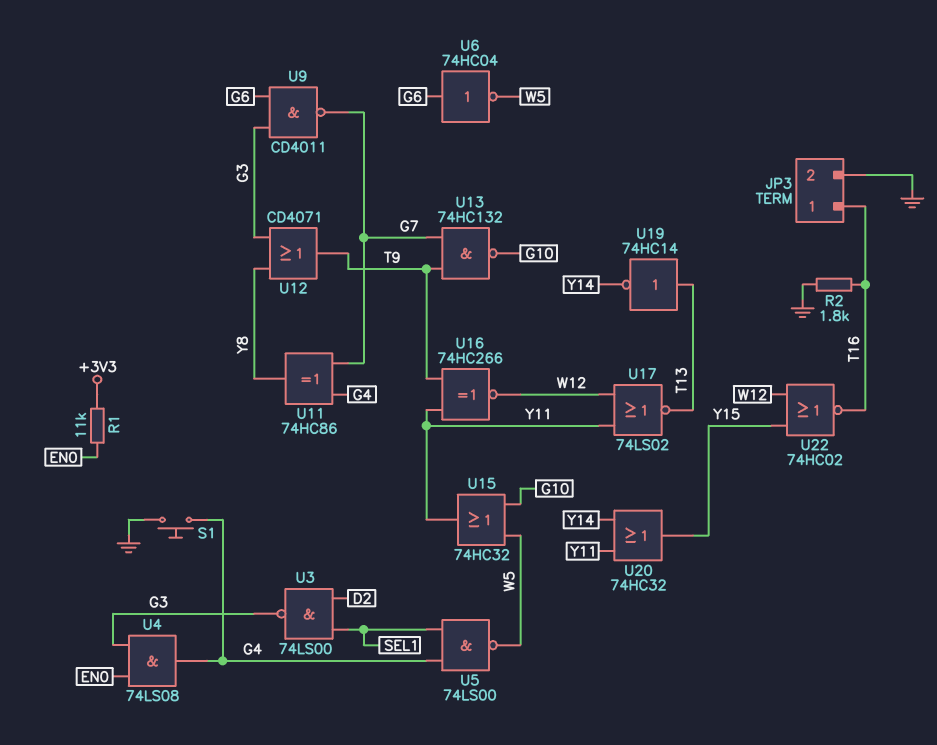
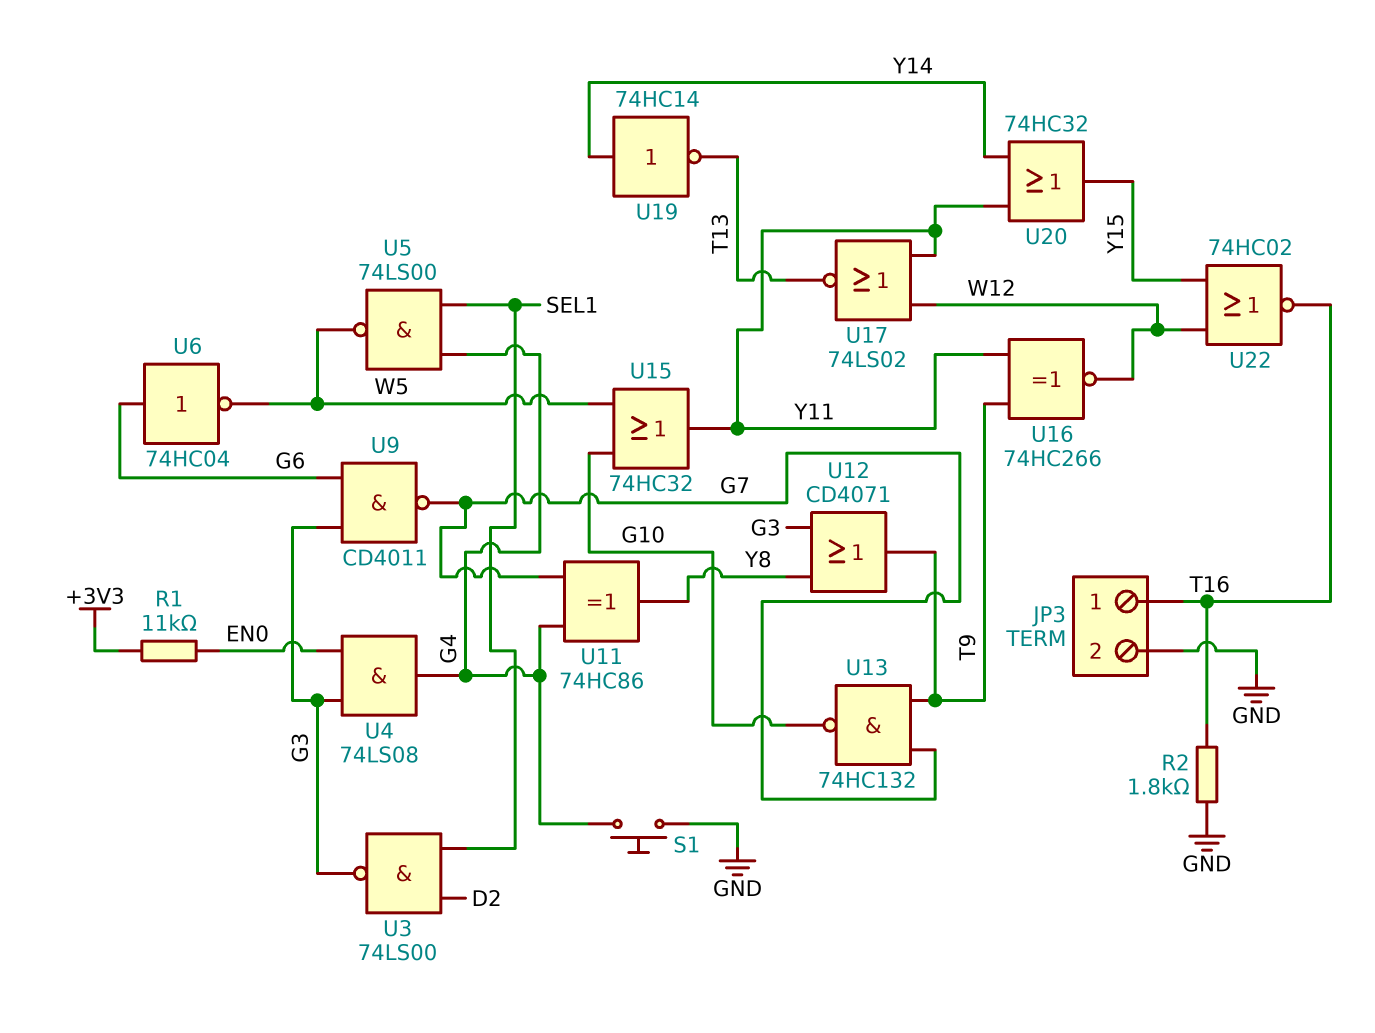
U19: NOT 74HC14 (in T13, out Y14) -> NOT 74HC14 (in Y14, out T13)

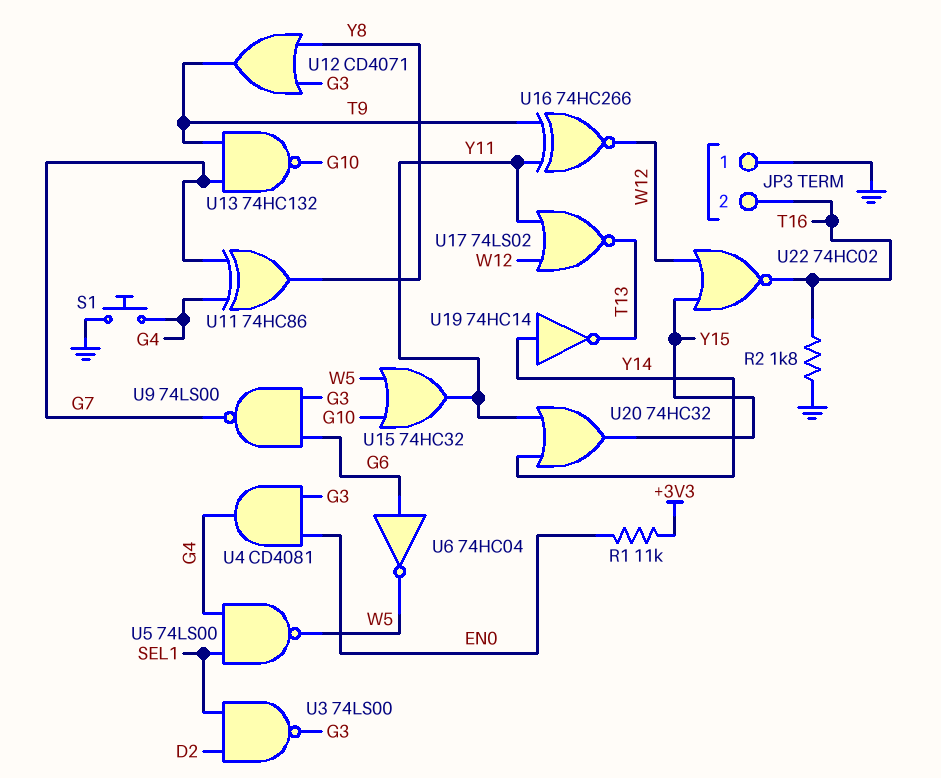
JP3 pin 1: T16 -> GND
JP3 pin 2: GND -> T16
U4: AND 74LS08 (in EN0, in G3, out G4) -> AND CD4081 (in EN0, in G3, out G4)
U9: NAND CD4011 (in G3, in G6, out G7) -> NAND 74LS00 (in G3, in G6, out G7)

